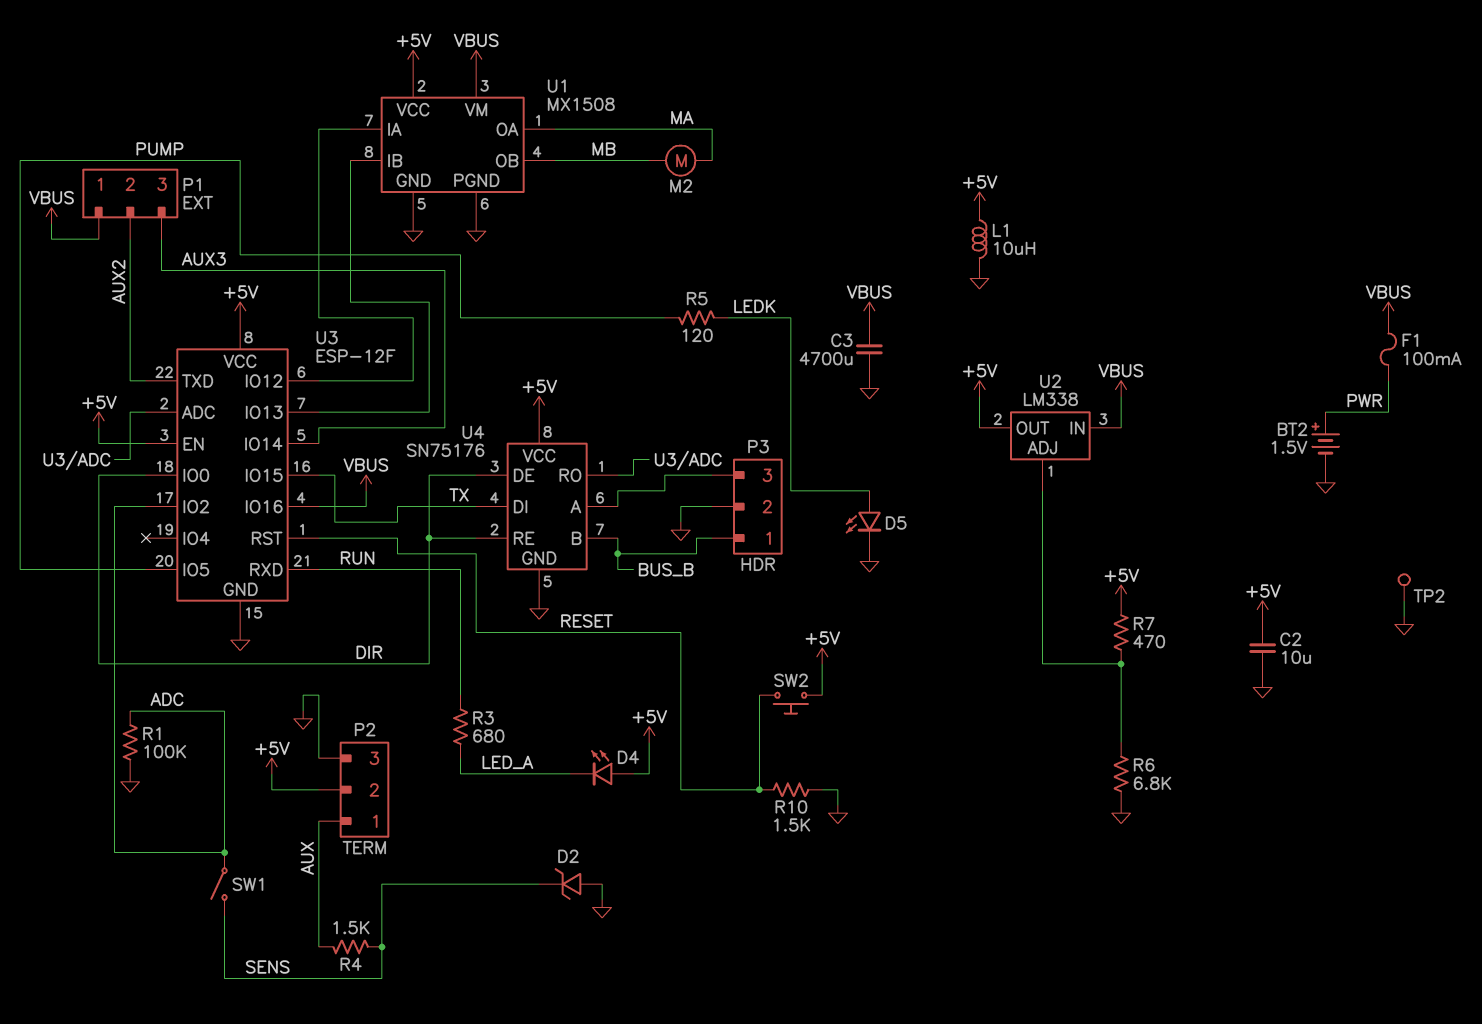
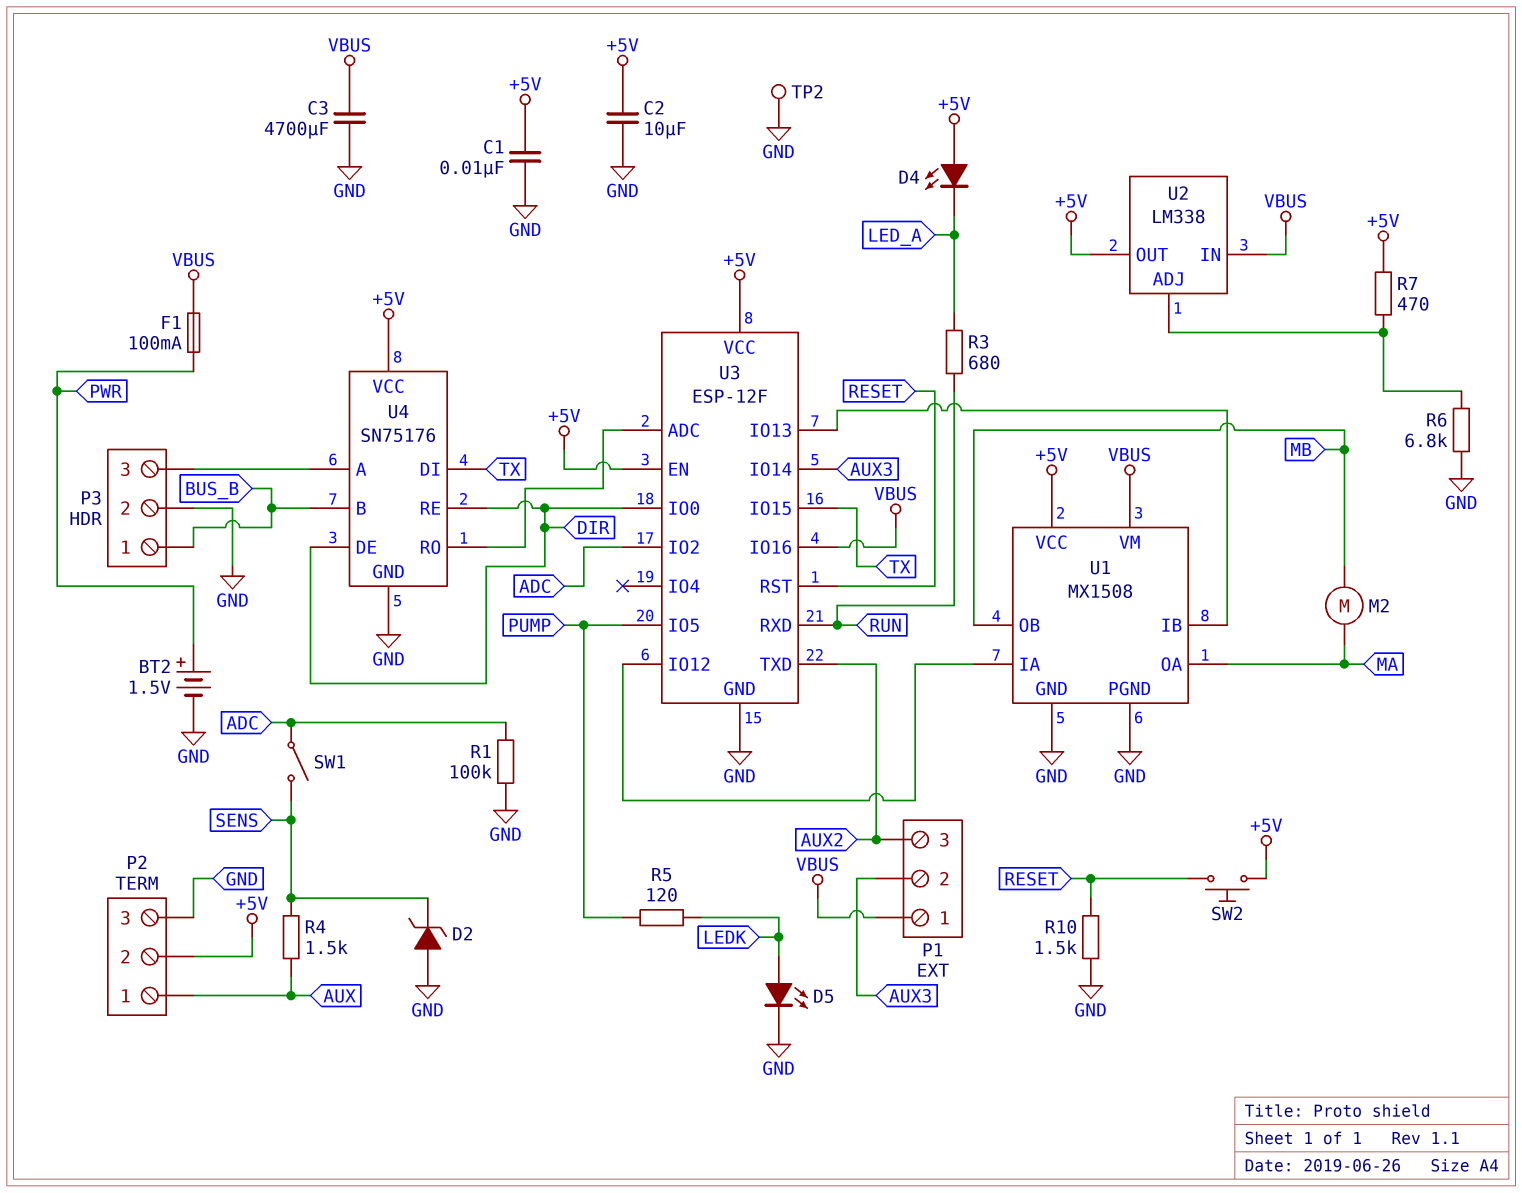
C1: none -> 10nF (+5V, GND)
L1: 10uH (+5V, GND) -> none
P1 pin 2: AUX2 -> AUX3
P1 pin 3: AUX3 -> AUX2

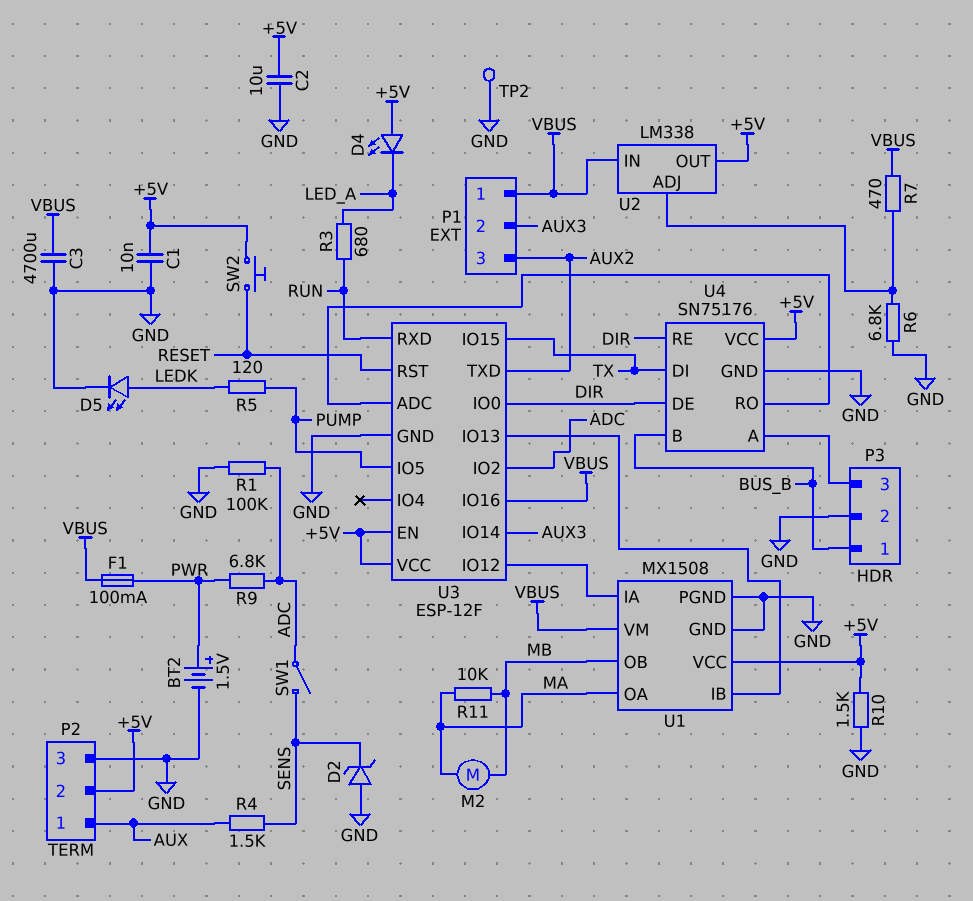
R7: 470 (+5V, U2/ADJ) -> 470 (U2/ADJ, VBUS)
R9: none -> 6.8k (ADC, PWR)
R10: 1.5k (GND, RESET) -> 1.5k (+5V, GND)
R11: none -> 10k (MA, MB)

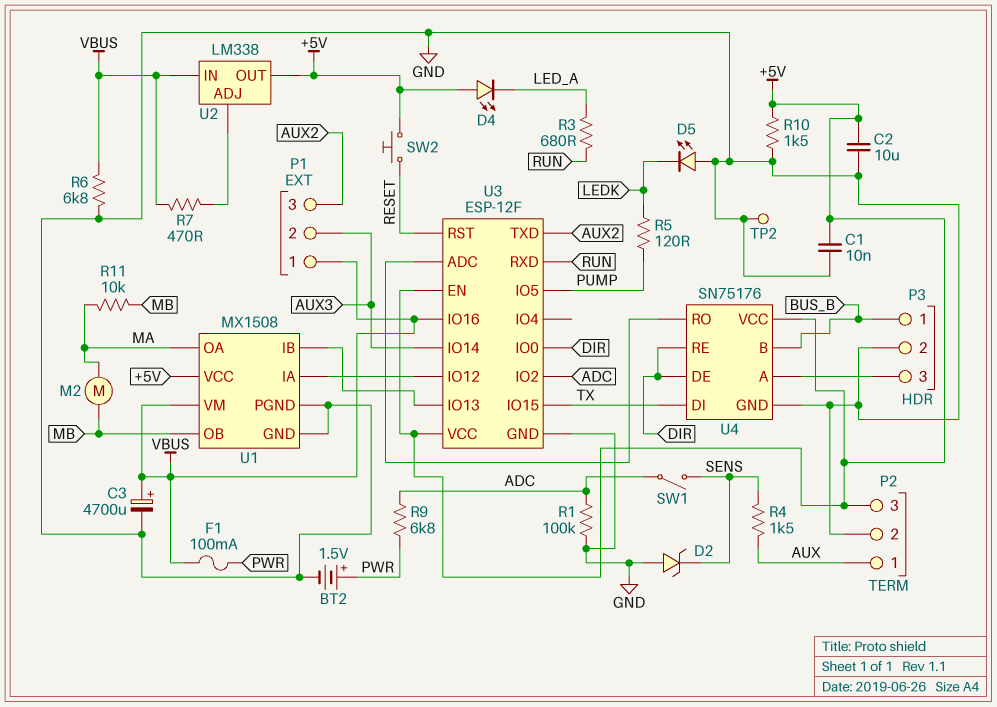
C3: 4700uF (GND, VBUS) -> 4700uF (plus VBUS, minus GND)
D5: LED (A LEDK, K GND) -> LED (A GND, K LEDK)
P2 pin 2: +5V -> GND
P2 pin 3: GND -> +5V
R6: 6.8k (GND, U2/ADJ) -> 6.8k (GND, VBUS)

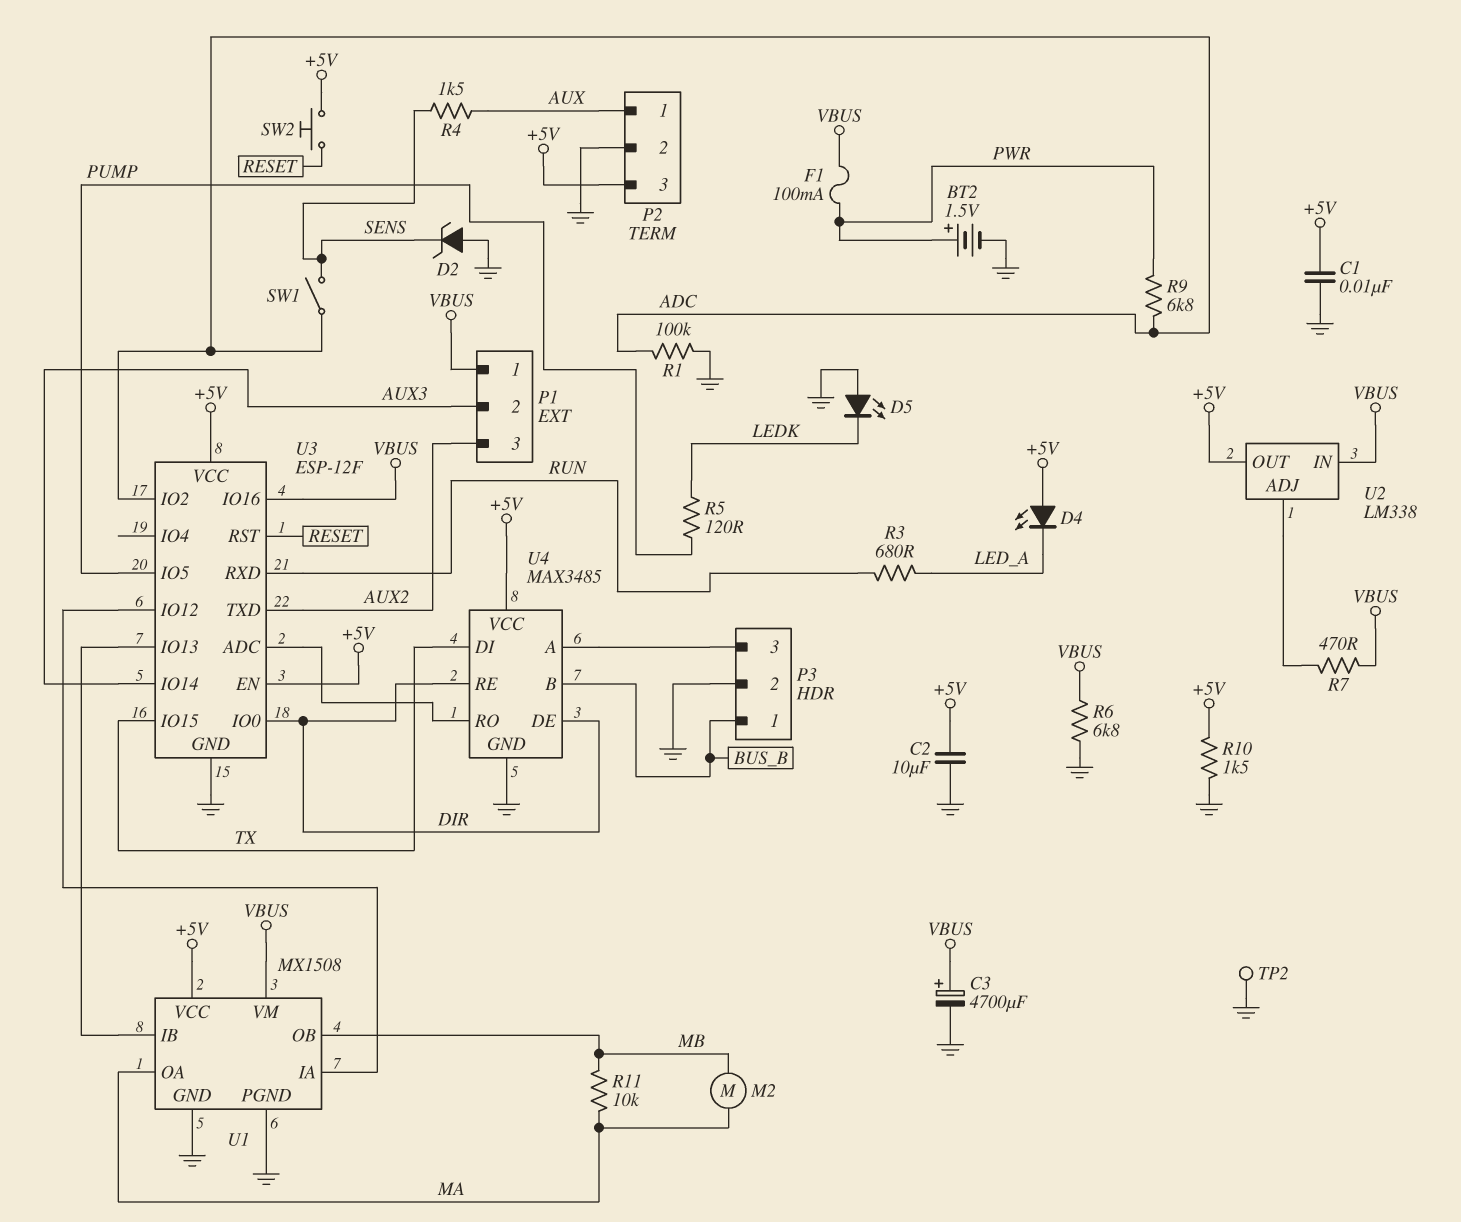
U4: SN75176 -> MAX3485

